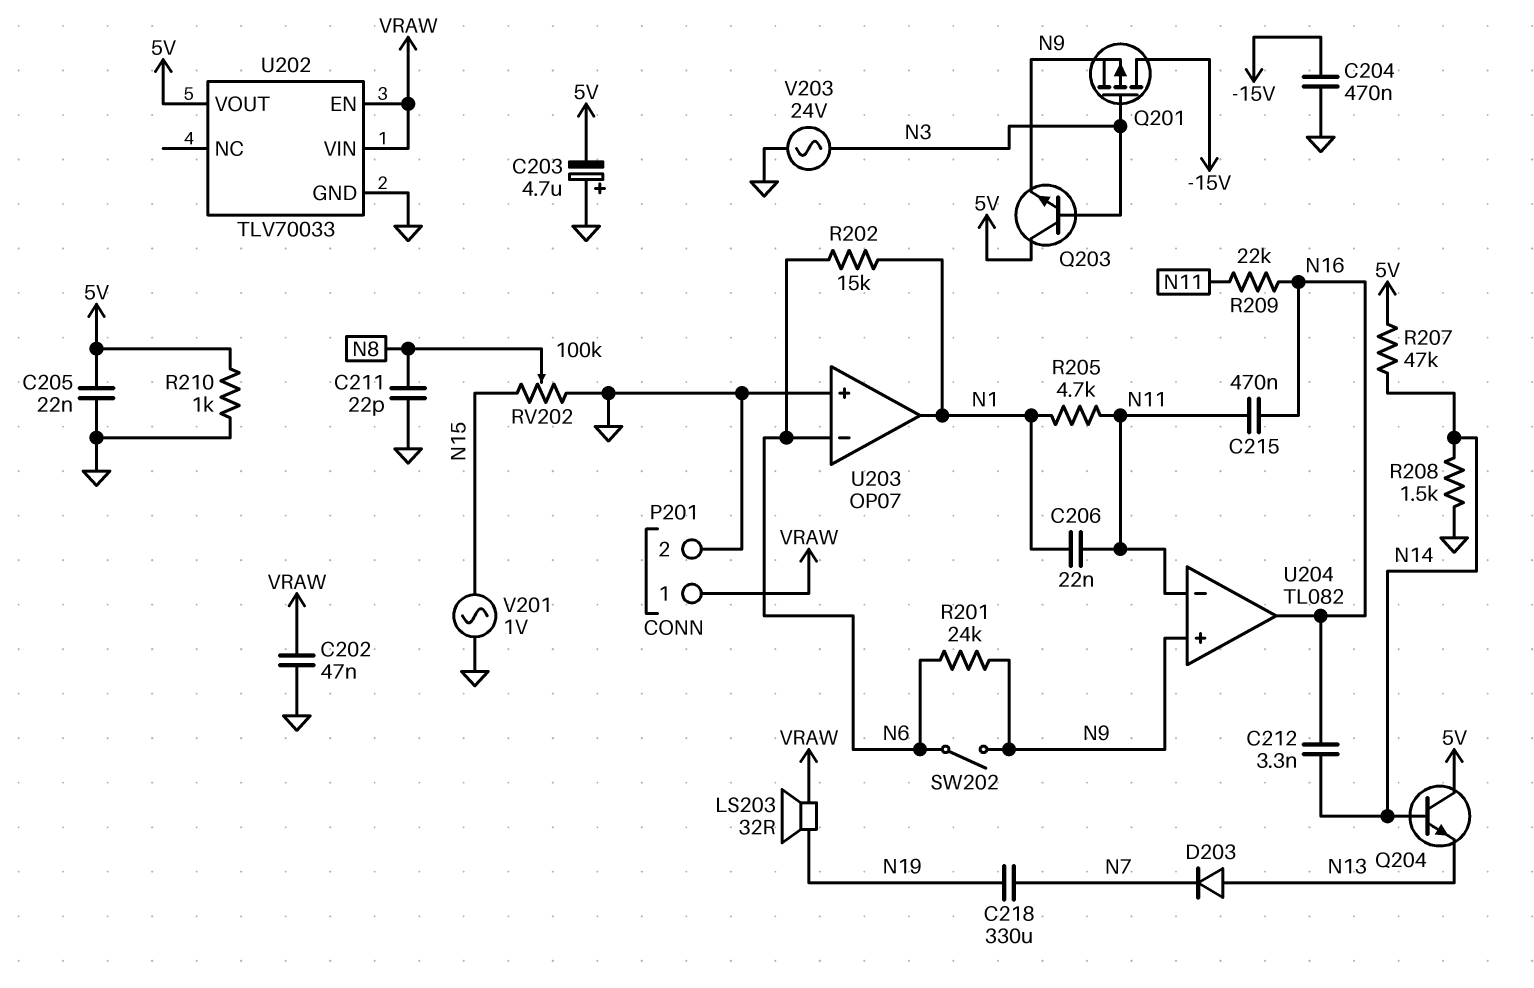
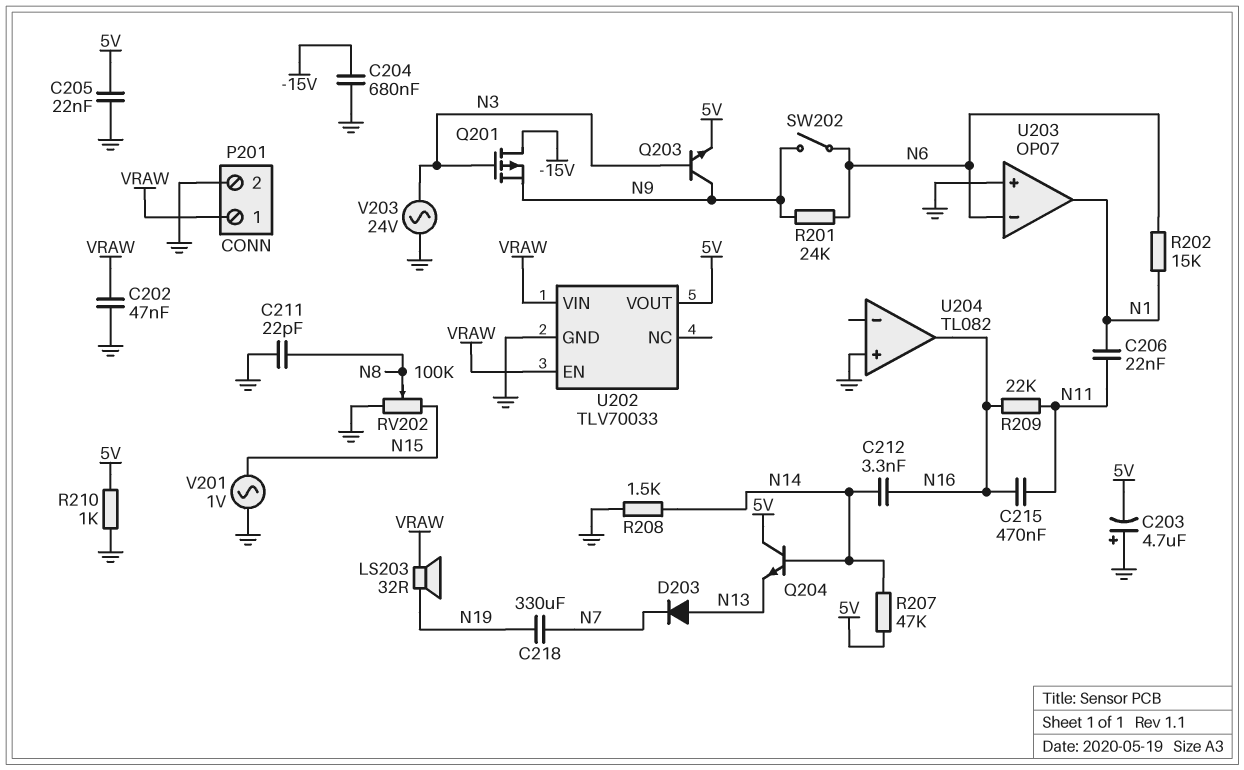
C204: 470nF (-15V, GND) -> 680nF (-15V, GND)
Q203: NPN (B N3, C 5V, E N9) -> NPN (B N3, C N9, E 5V)
R205: 4.7k (N1, N11) -> none
U204 pin in+: N9 -> GND
U204 pin in-: N11 -> none

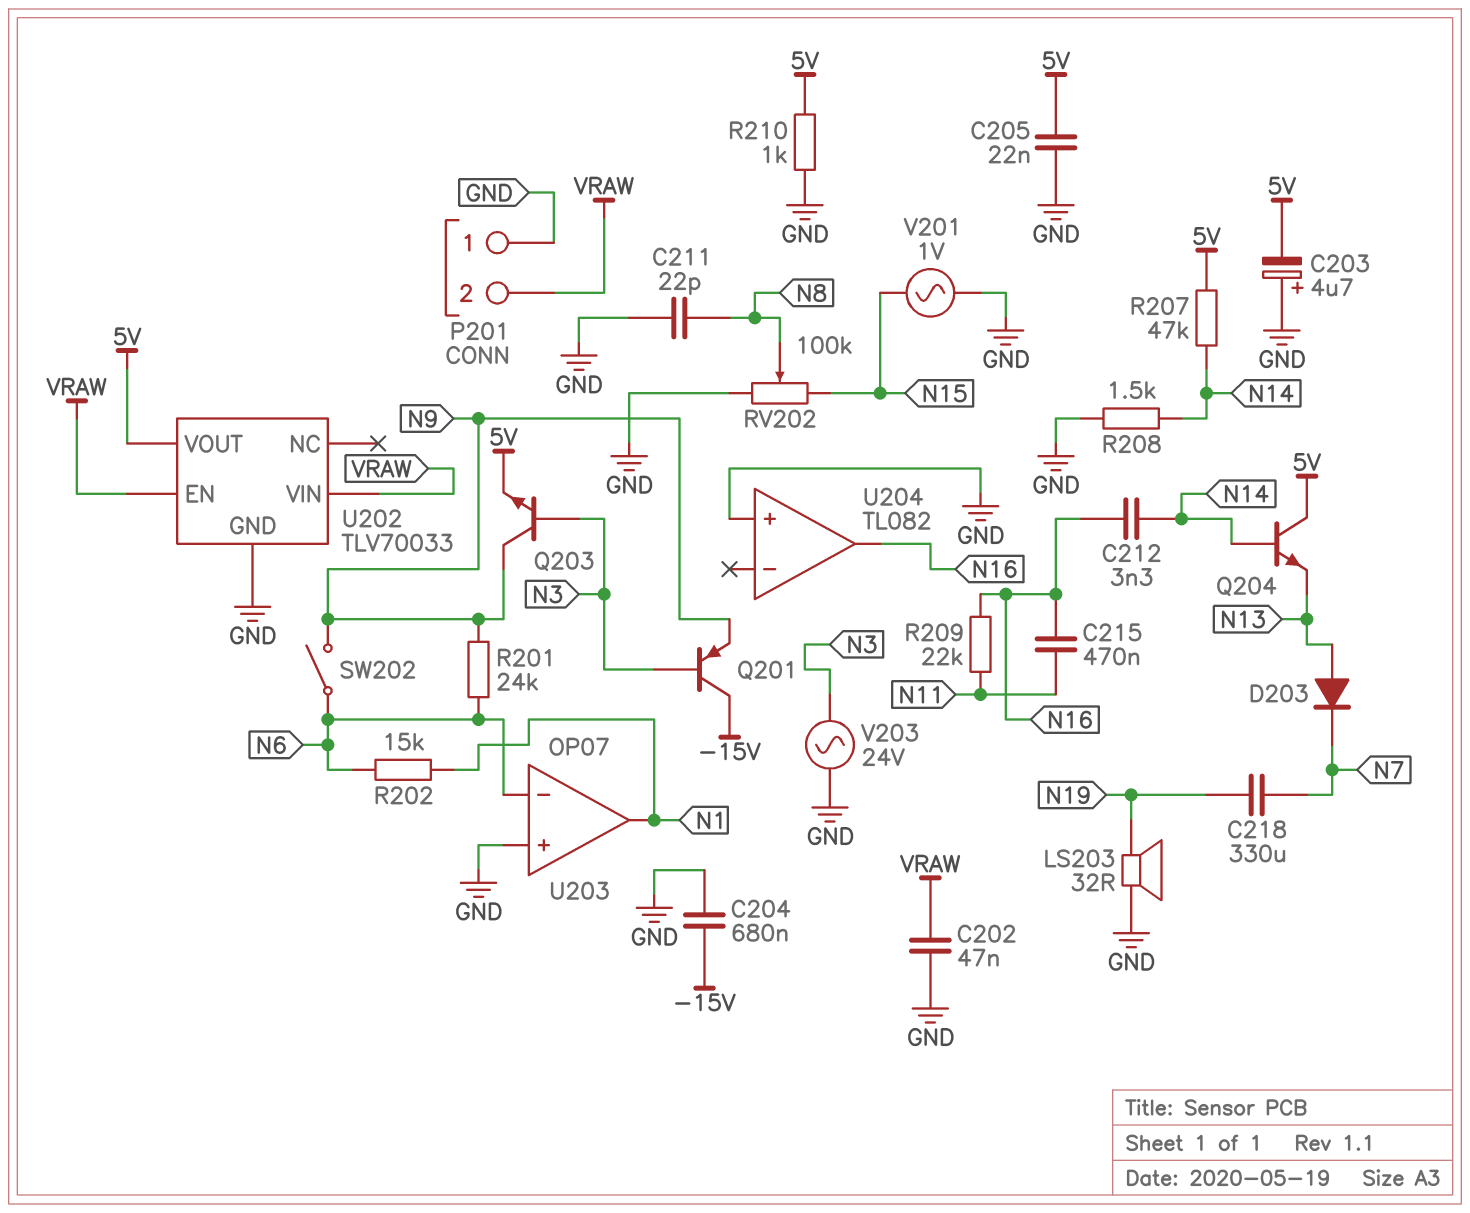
C206: 22nF (N1, N11) -> none
LS203: speaker 32R (N19, VRAW) -> speaker 32R (GND, N19)
P201 pin 1: VRAW -> GND
P201 pin 2: GND -> VRAW
Q201: PMOS (G N3, D -15V, S N9) -> PNP (B N3, C -15V, E N9)

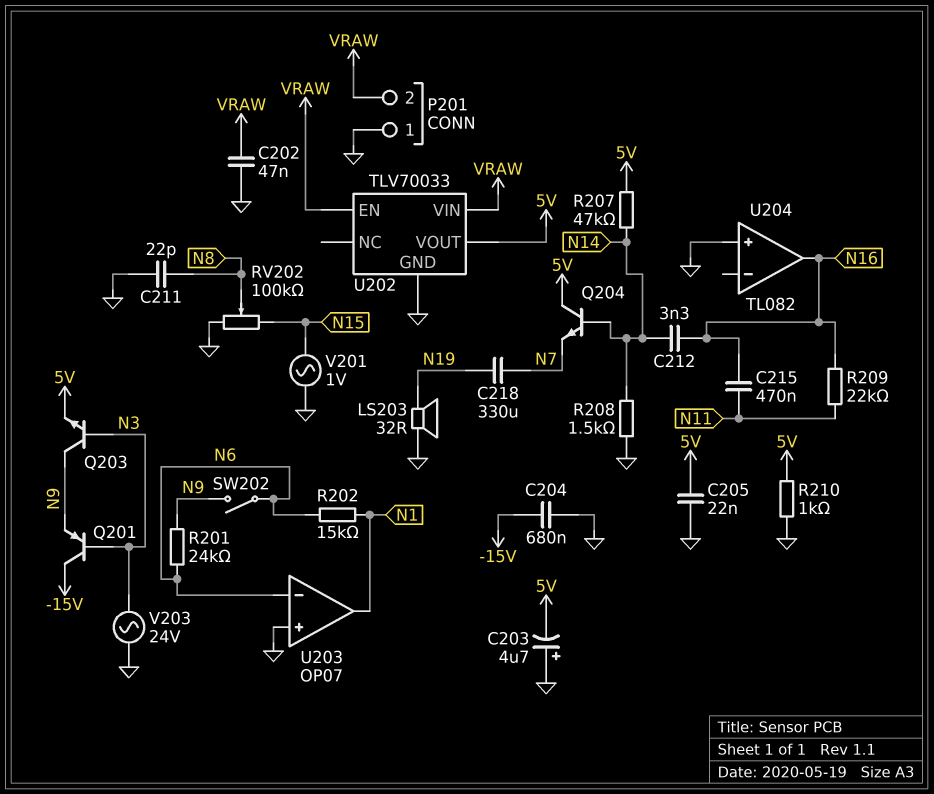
D203: diode (A N13, K N7) -> none
Q204: NPN (B N14, C 5V, E N13) -> NPN (B N14, C 5V, E N7)

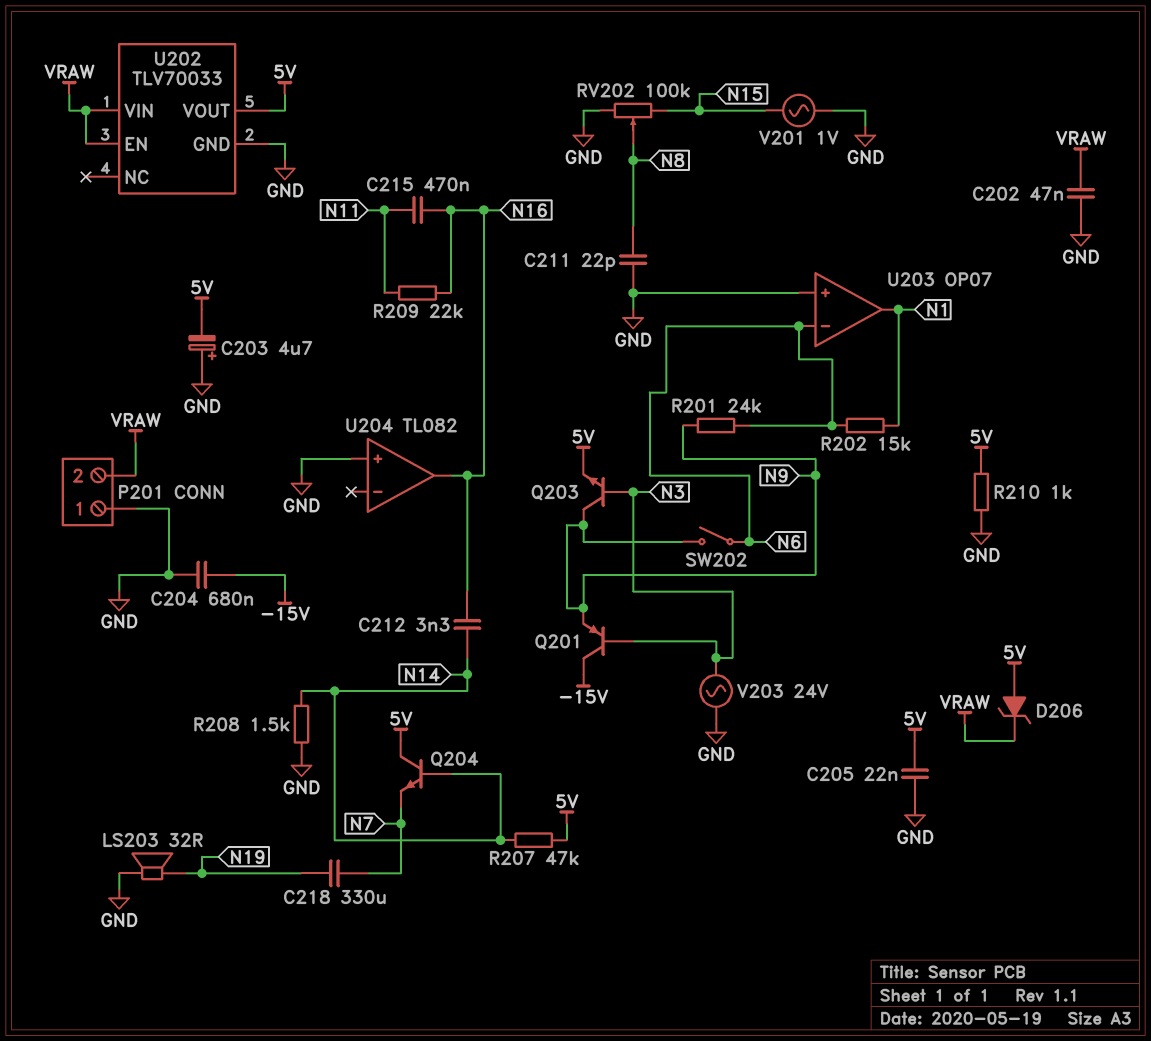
D206: none -> zener (A 5V, K VRAW)

